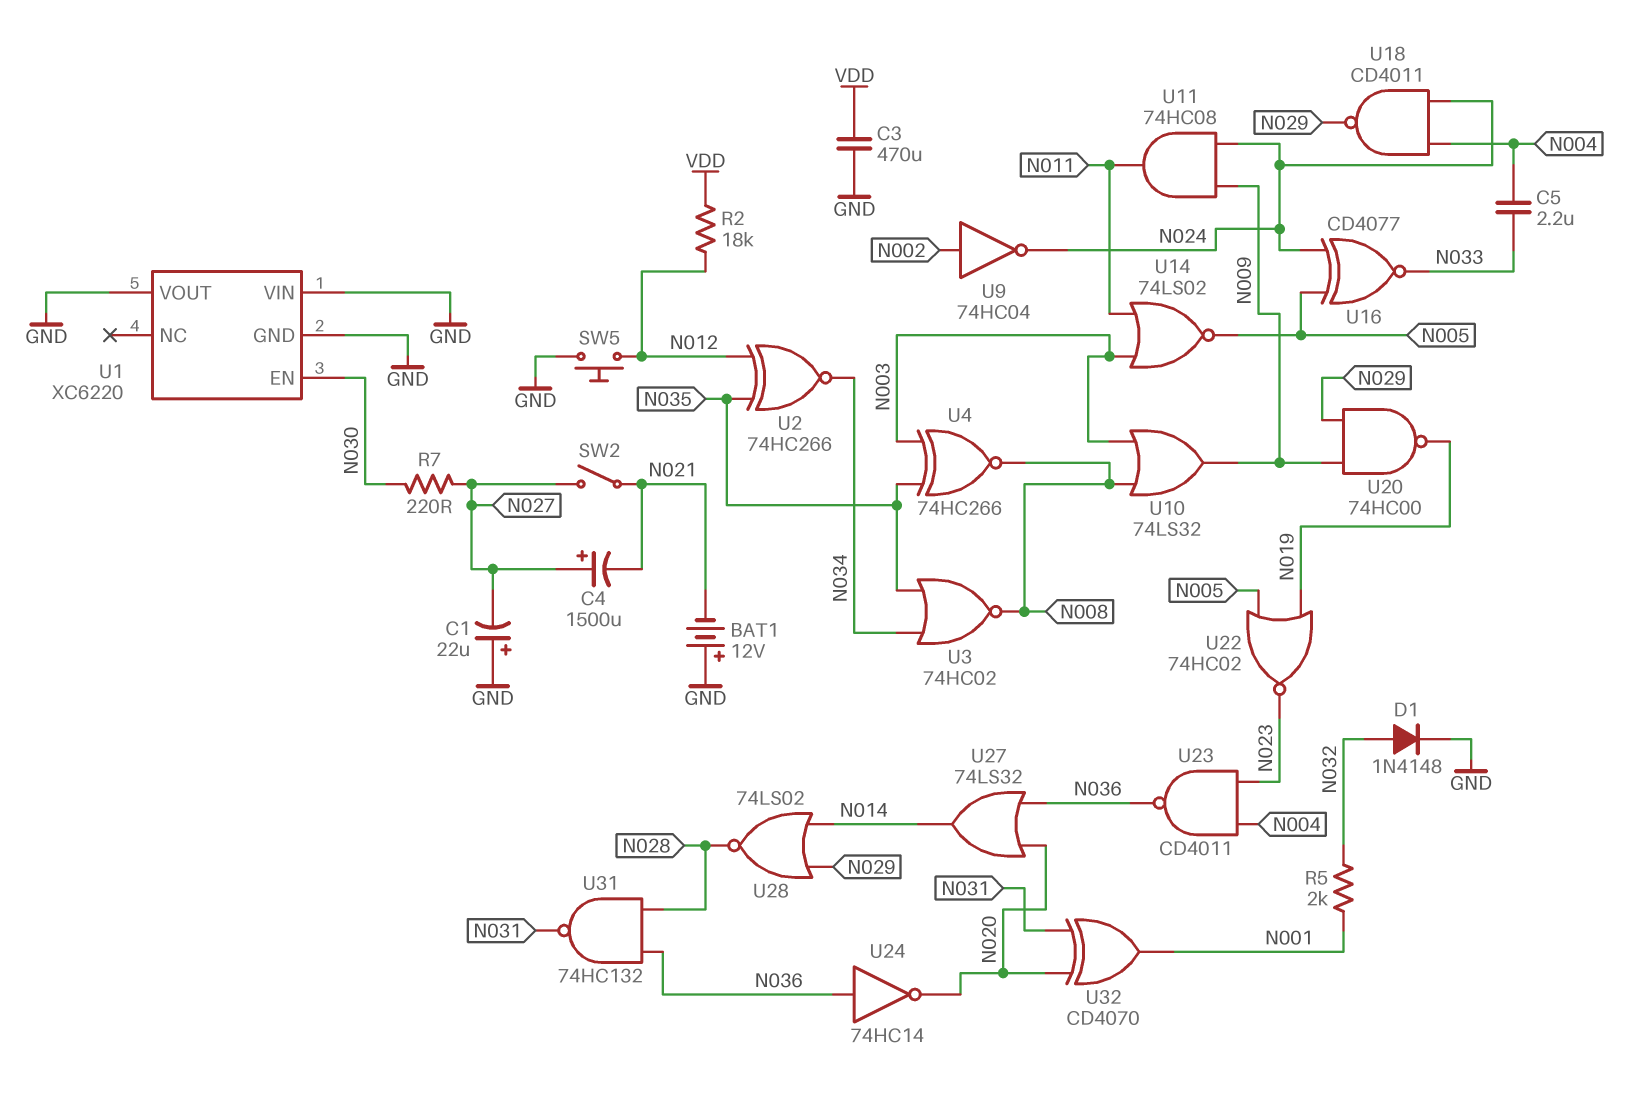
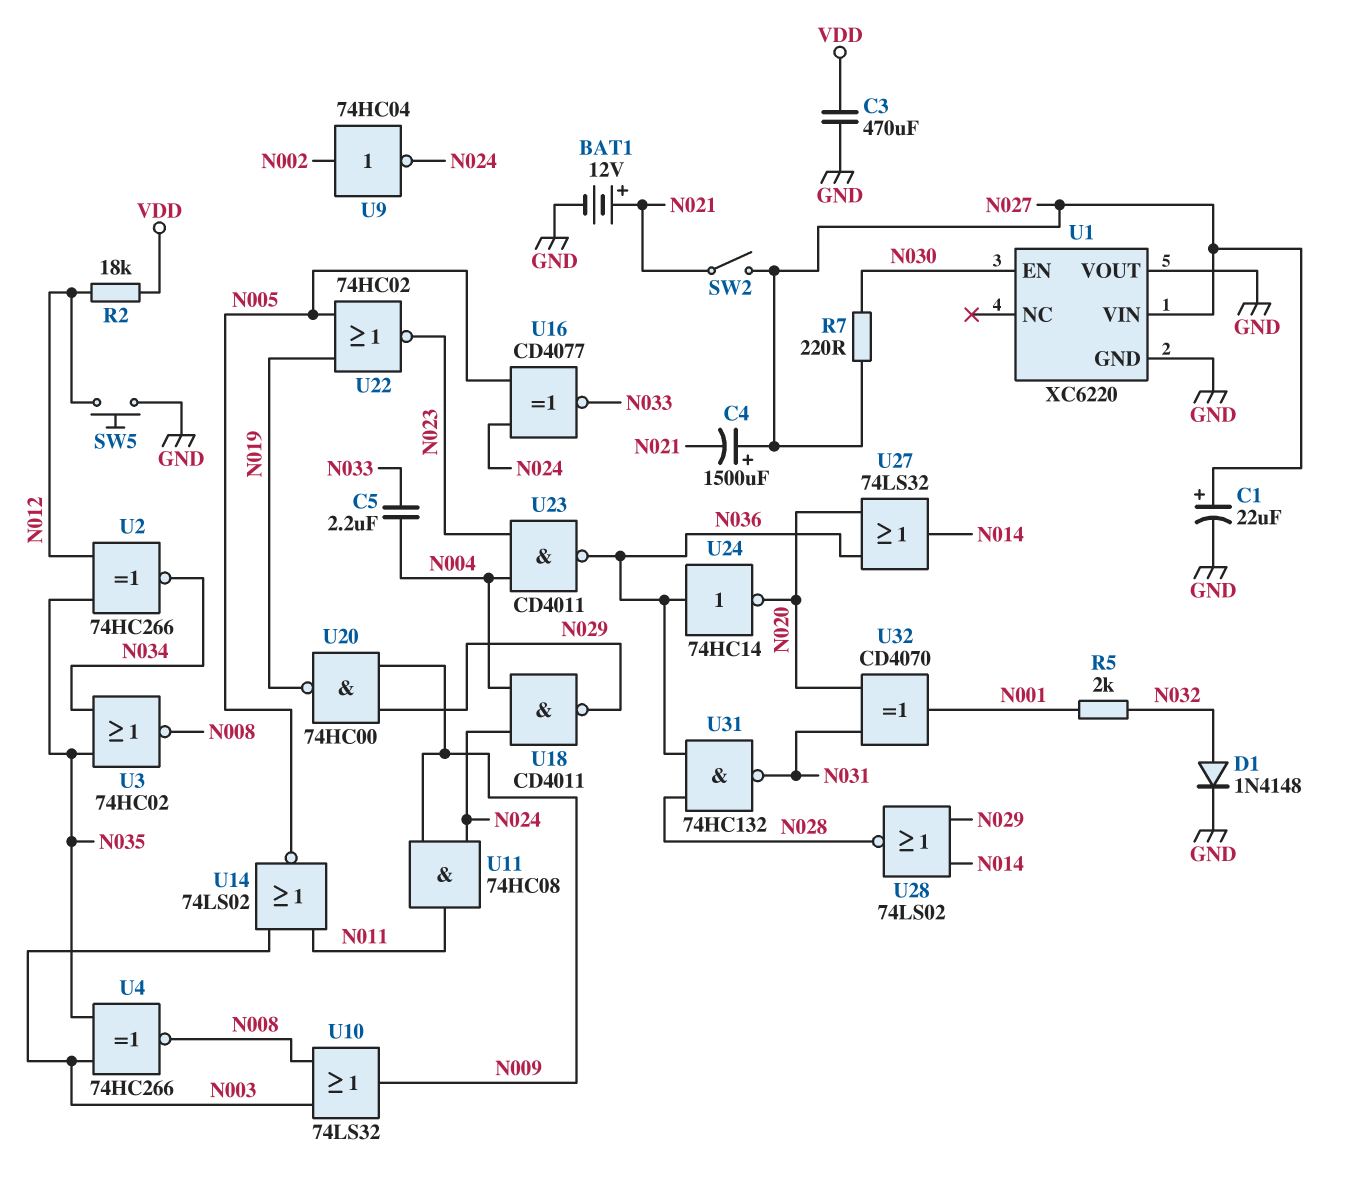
BAT1: 12V (plus GND, minus N021) -> 12V (plus N021, minus GND)
C1: 22uF (plus GND, minus N027) -> 22uF (plus N027, minus GND)
U1 pin VIN: GND -> N027

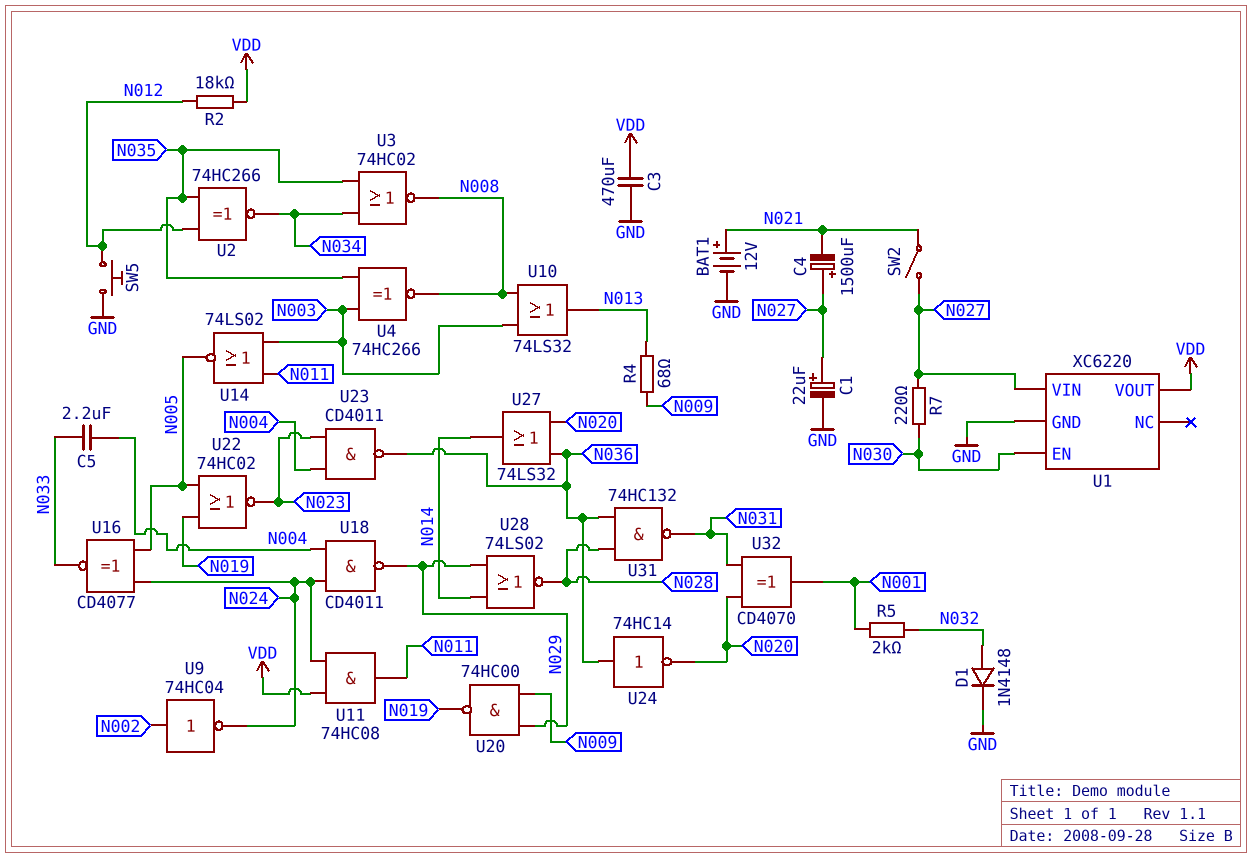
R4: none -> 68 (N009, N013)
U1 pin VOUT: GND -> VDD
U10: OR 74LS32 (in N003, in N008, out N009) -> OR 74LS32 (in N003, in N008, out N013)
U11: AND 74HC08 (in N009, in N024, out N011) -> AND 74HC08 (in N024, in VDD, out N011)

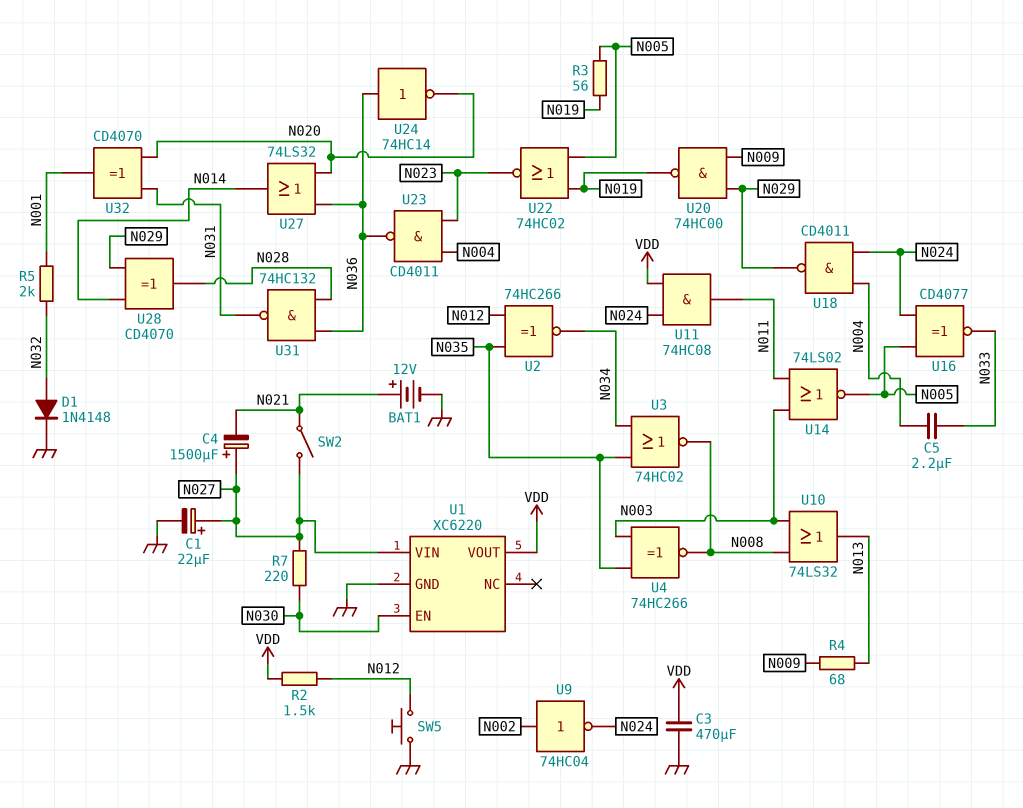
R2: 18k (N012, VDD) -> 1.5k (N012, VDD)
R3: none -> 56 (N005, N019)
U28: NOR 74LS02 (in N014, in N029, out N028) -> XOR CD4070 (in N014, in N029, out N028)

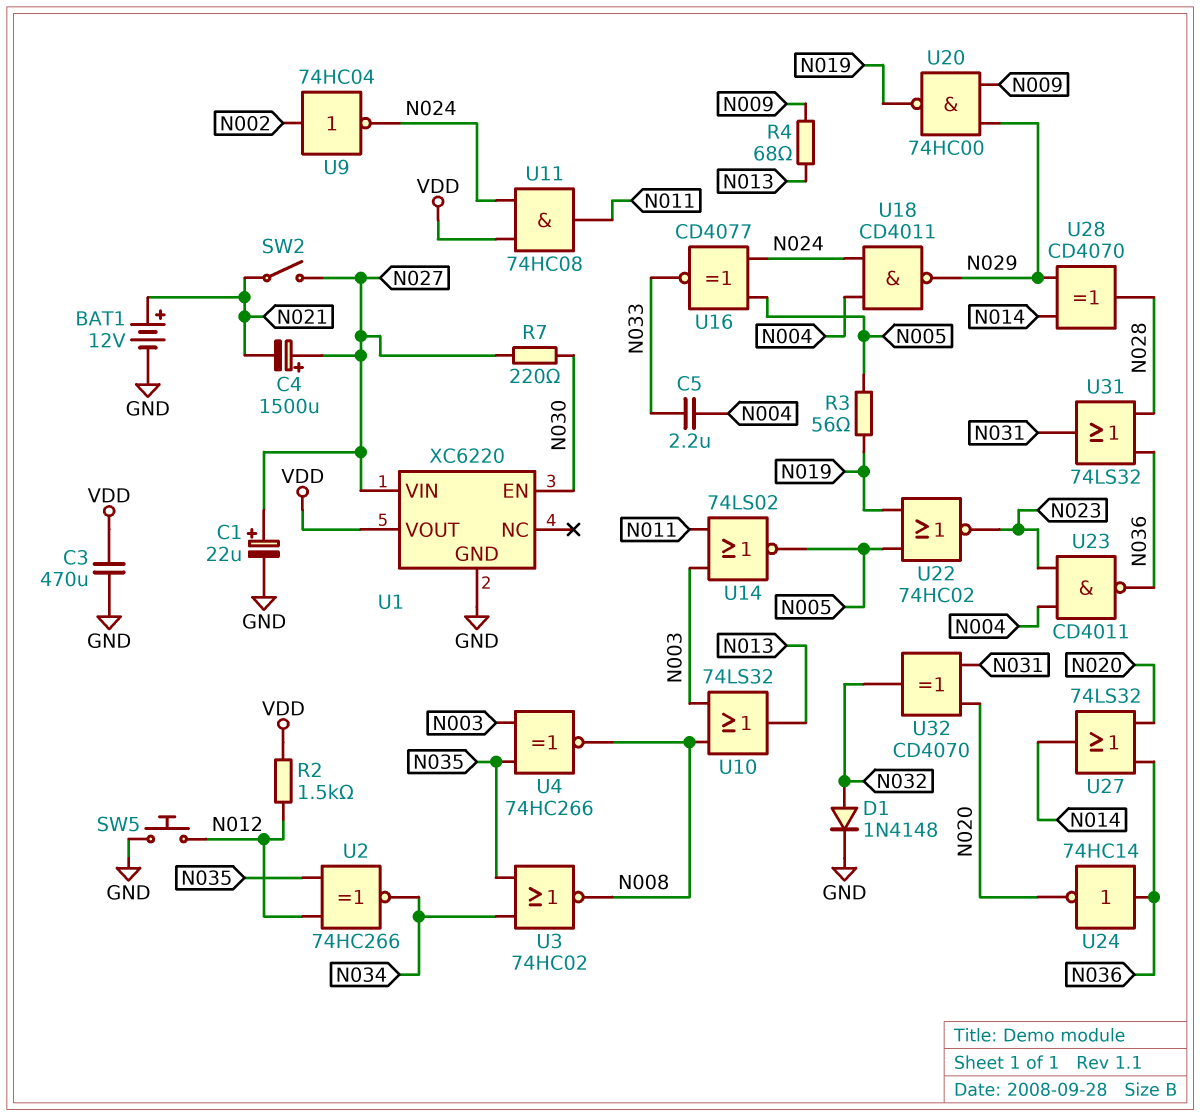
R5: 2k (N001, N032) -> none
U31: NAND 74HC132 (in N028, in N036, out N031) -> OR 74LS32 (in N028, in N036, out N031)
U32: XOR CD4070 (in N020, in N031, out N001) -> XOR CD4070 (in N020, in N031, out N032)

